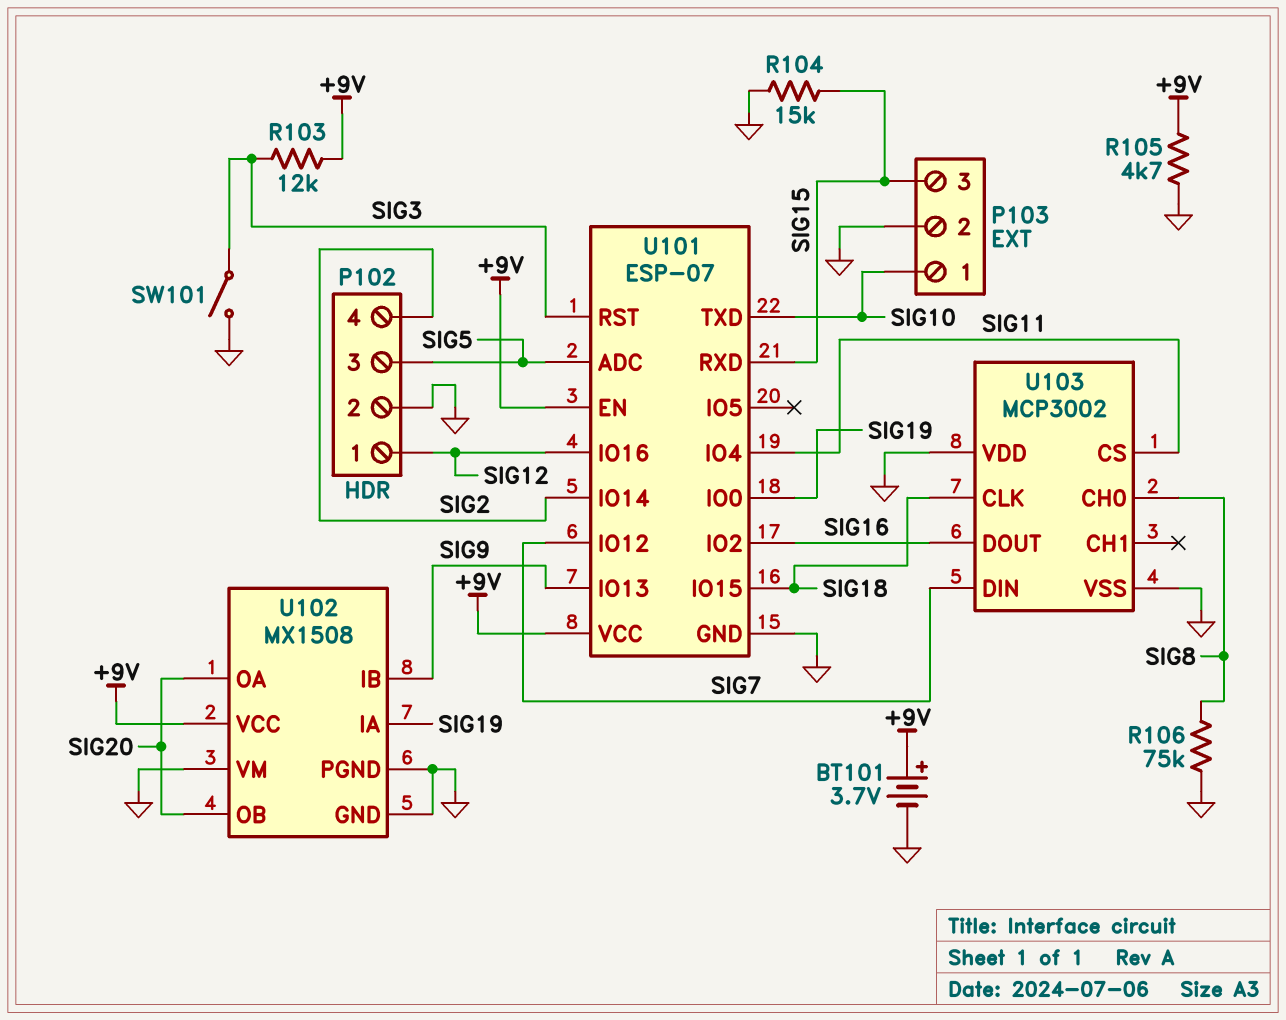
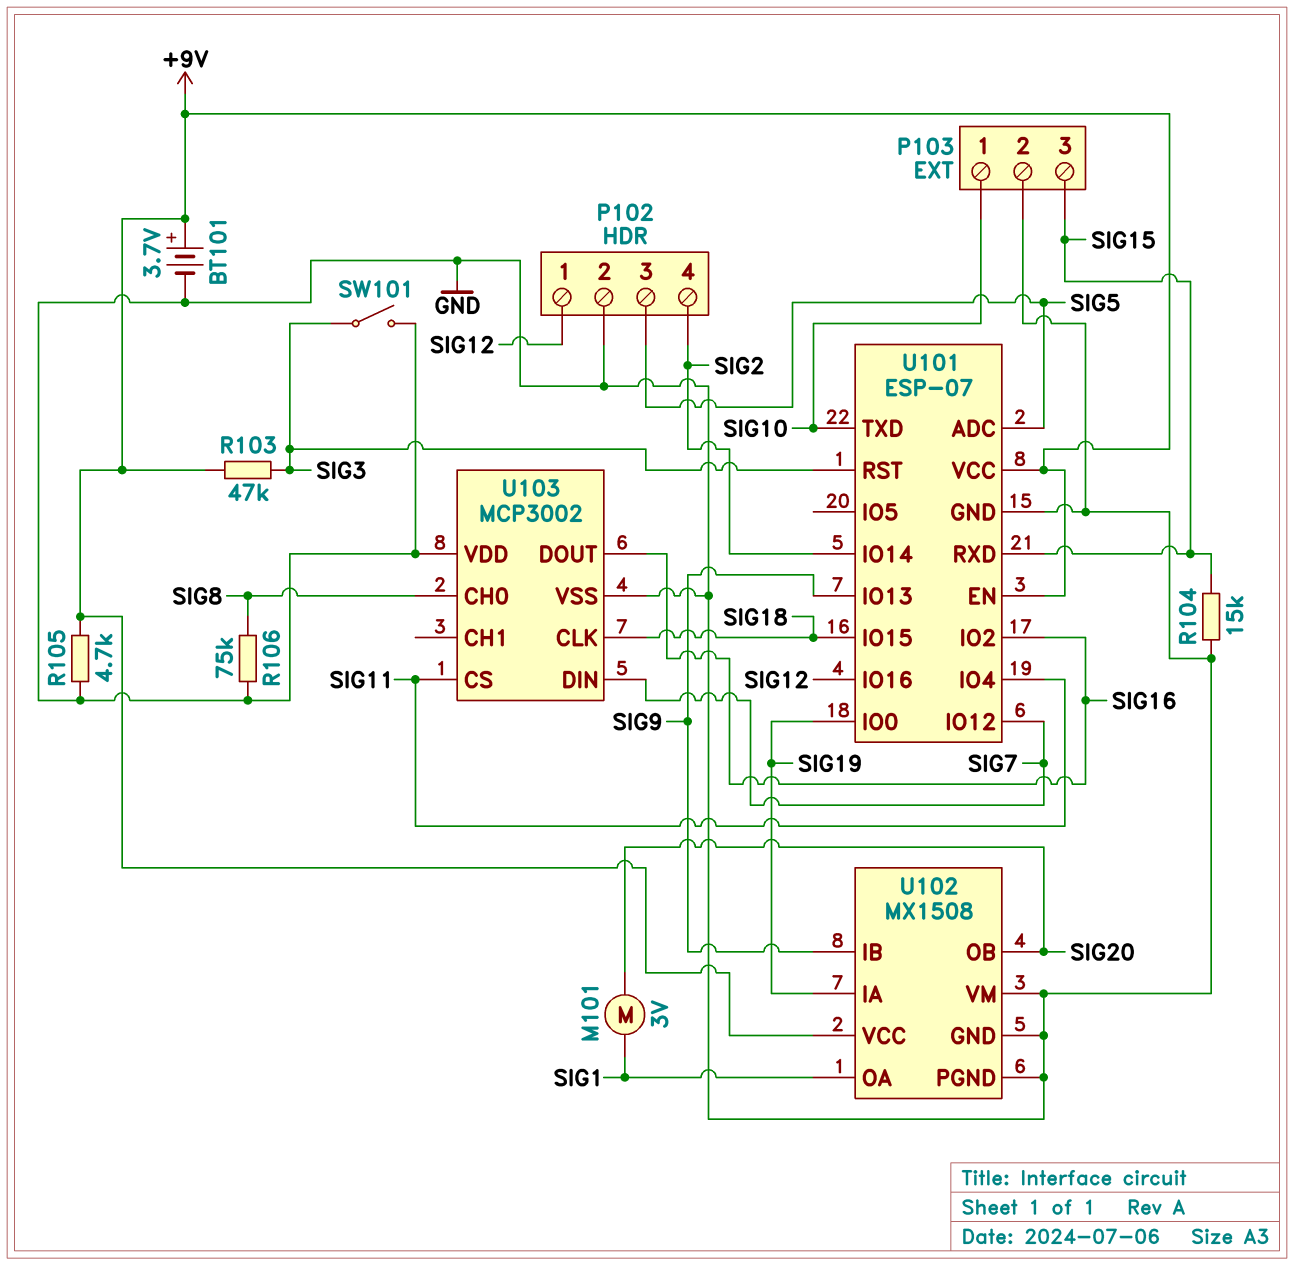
M101: none -> motor 3V (SIG1, SIG20)
R103: 12k (+9V, SIG3) -> 47k (+9V, SIG3)
U102 pin OA: SIG20 -> SIG1

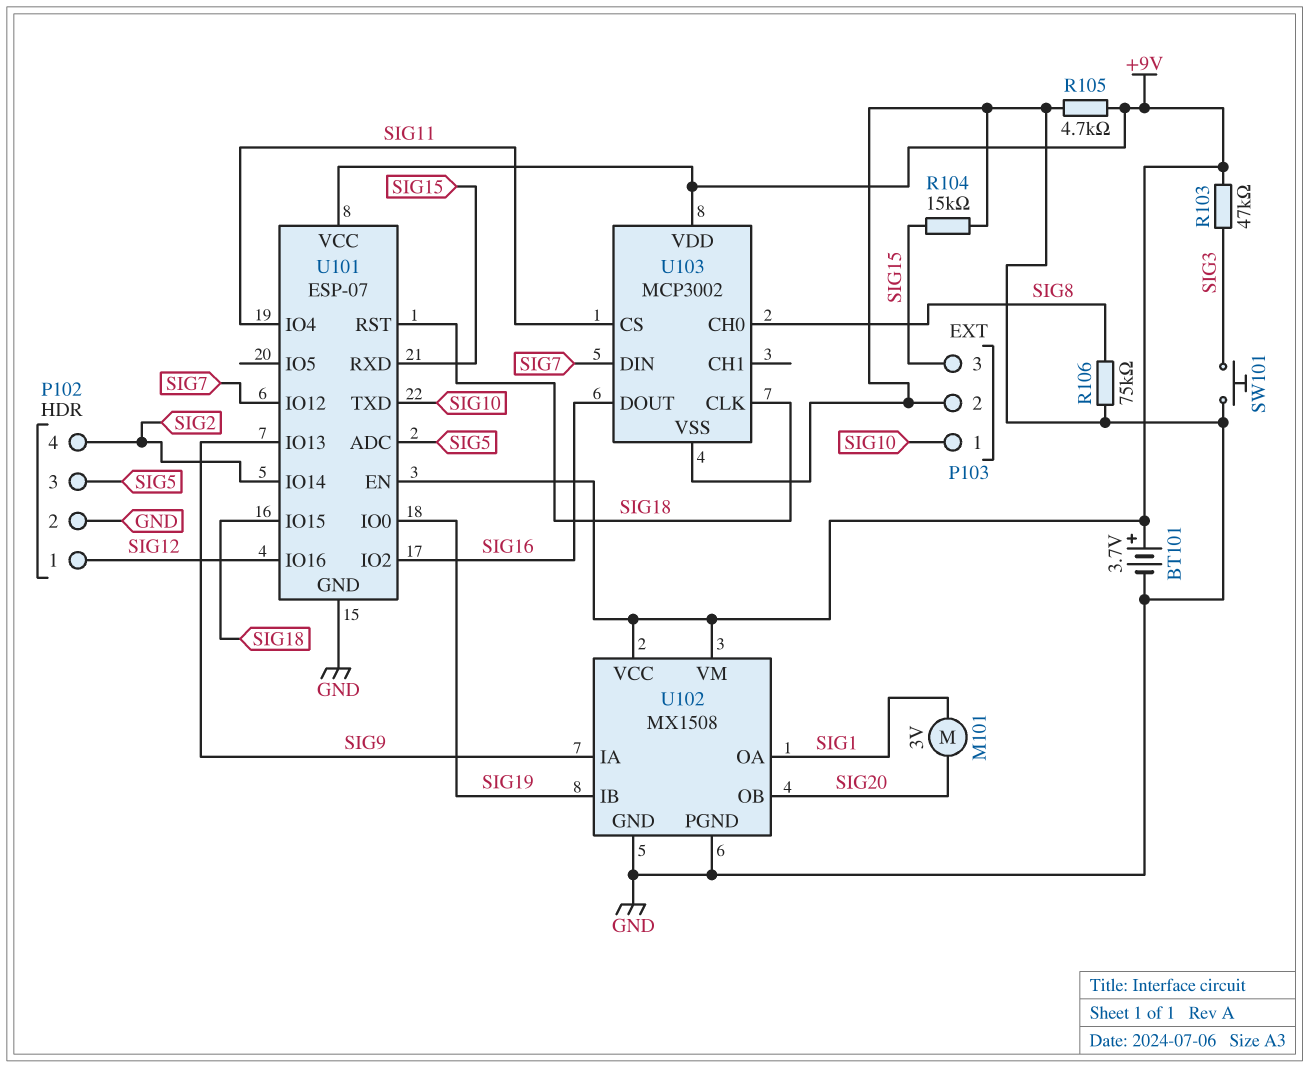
SW101: switch (GND, SIG3) -> button (GND, SIG3)
U101 pin RST: SIG3 -> SIG18
U102 pin IA: SIG19 -> SIG9
U102 pin IB: SIG9 -> SIG19
U102 pin VM: GND -> +9V
U103 pin VDD: GND -> +9V

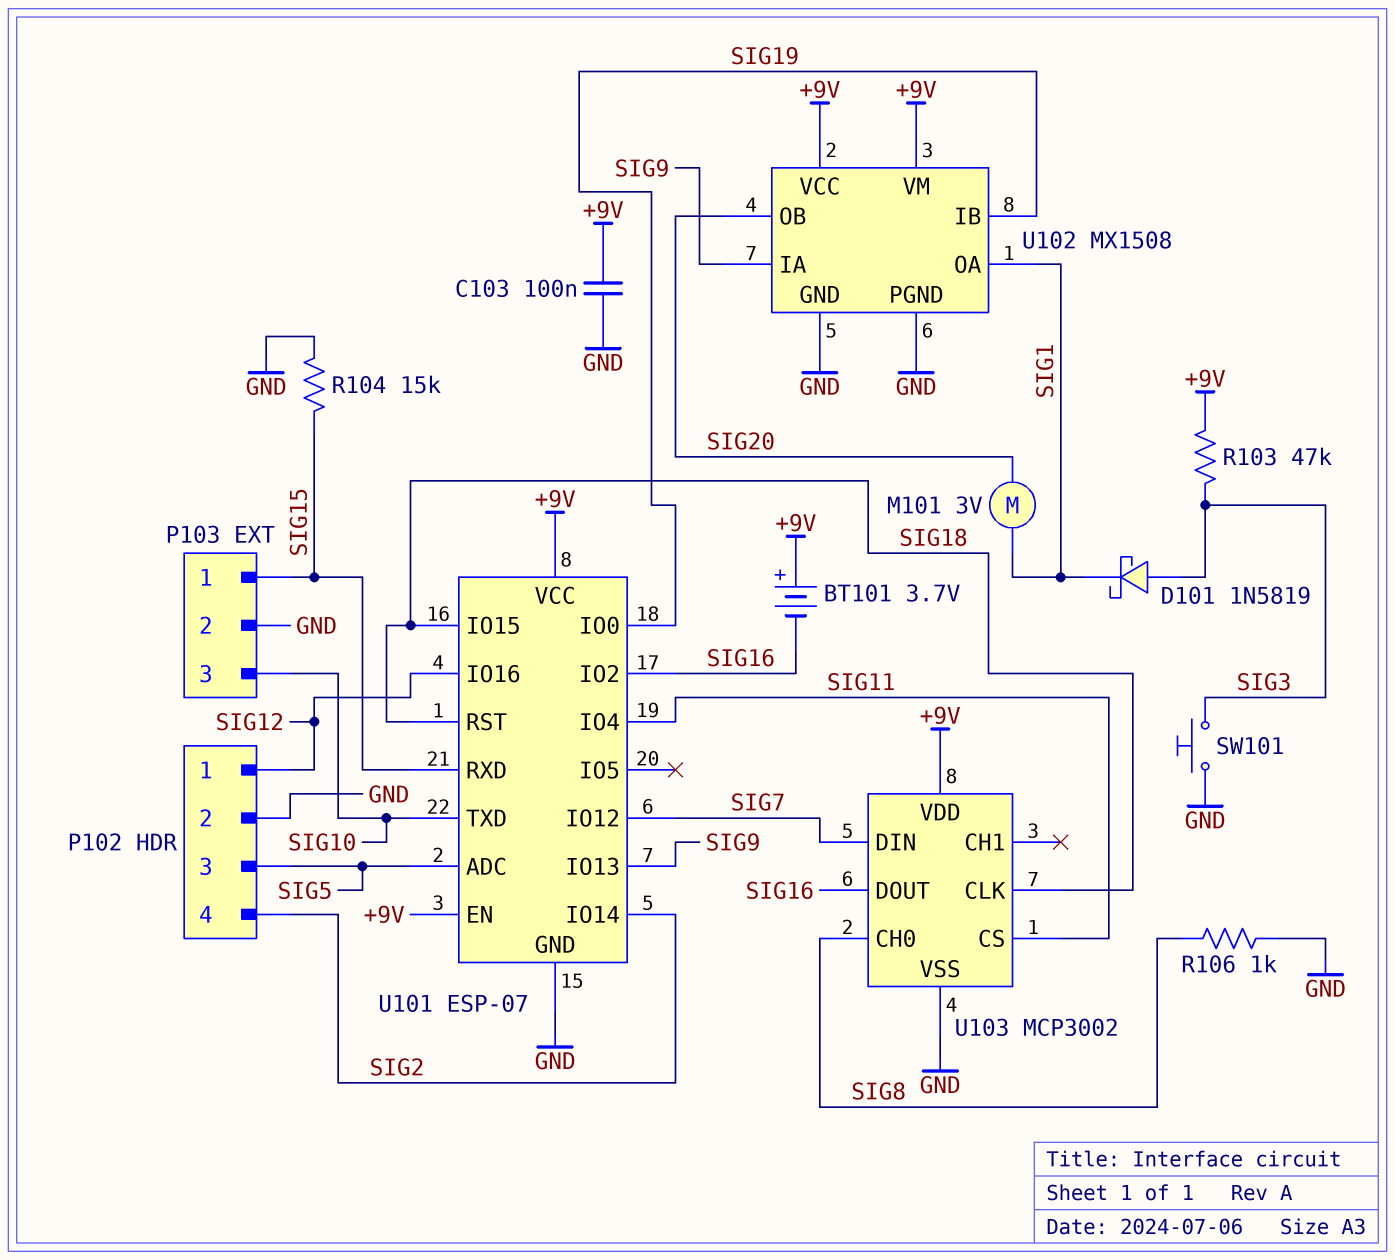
BT101: 3.7V (plus +9V, minus GND) -> 3.7V (plus +9V, minus SIG16)
C103: none -> 100nF (+9V, GND)
D101: none -> schottky 1N5819 (A SIG3, K SIG1)
P103 pin 1: SIG10 -> SIG15
P103 pin 3: SIG15 -> SIG10
R105: 4.7k (+9V, GND) -> none
R106: 75k (GND, SIG8) -> 1k (GND, SIG8)

